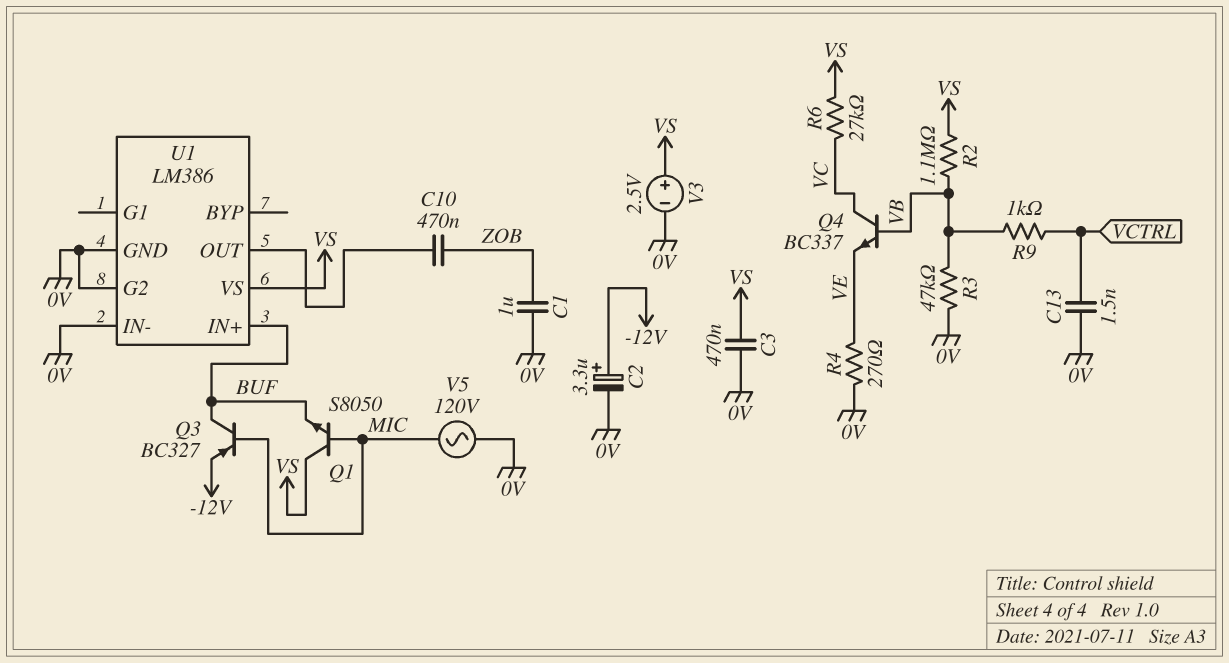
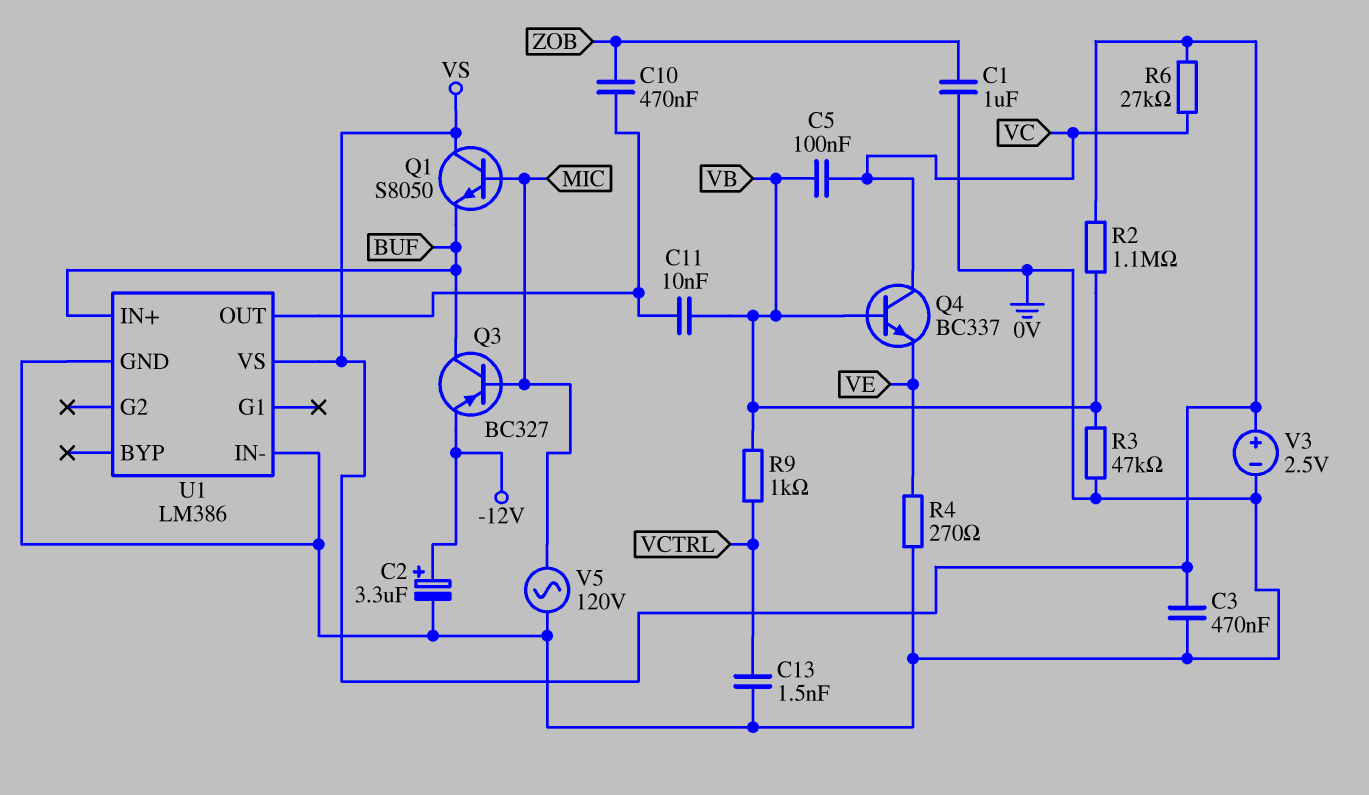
C5: none -> 100nF (VB, VC)
C11: none -> 10nF (U1/OUT, VB)
U1 pin G2: 0V -> none

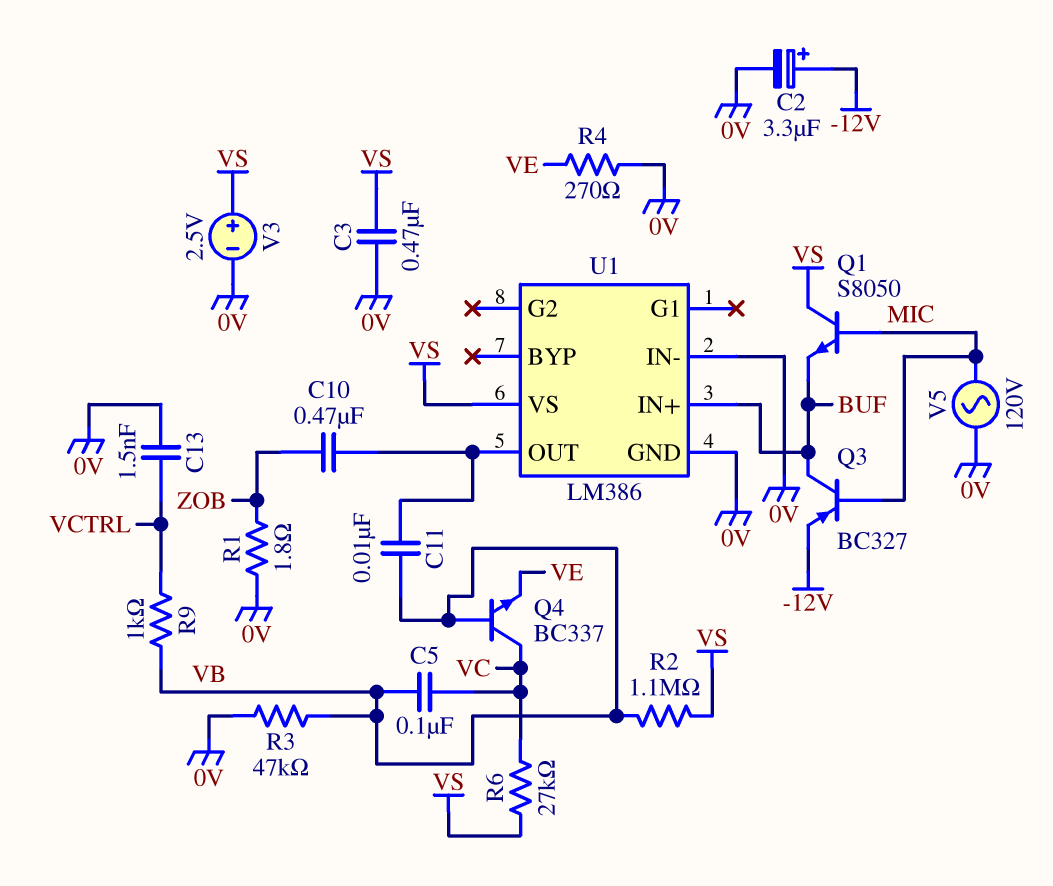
C1: 1uF (0V, ZOB) -> none
R1: none -> 1.8 (0V, ZOB)

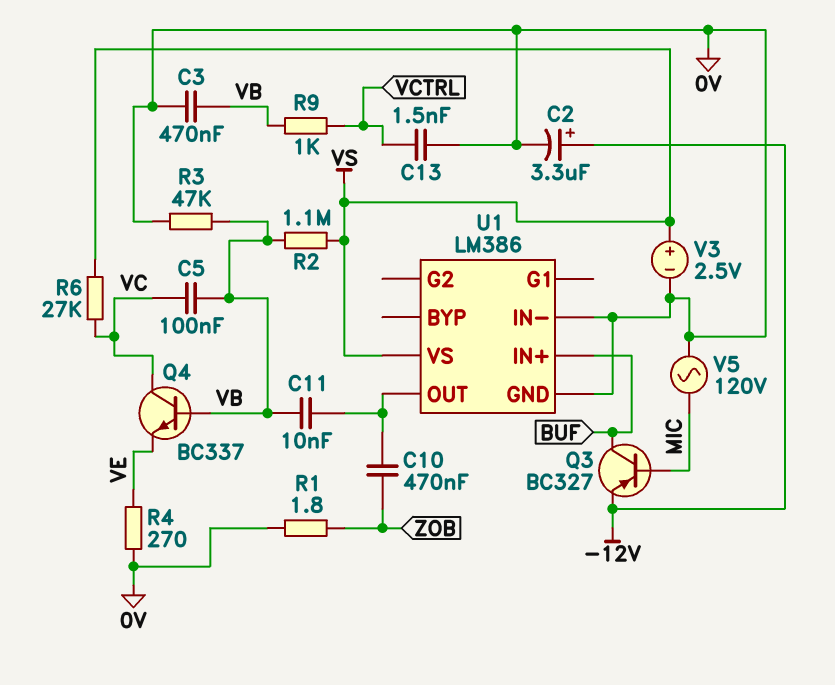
C3: 470nF (0V, VS) -> 470nF (0V, VB)
Q1: NPN S8050 (B MIC, C VS, E BUF) -> none

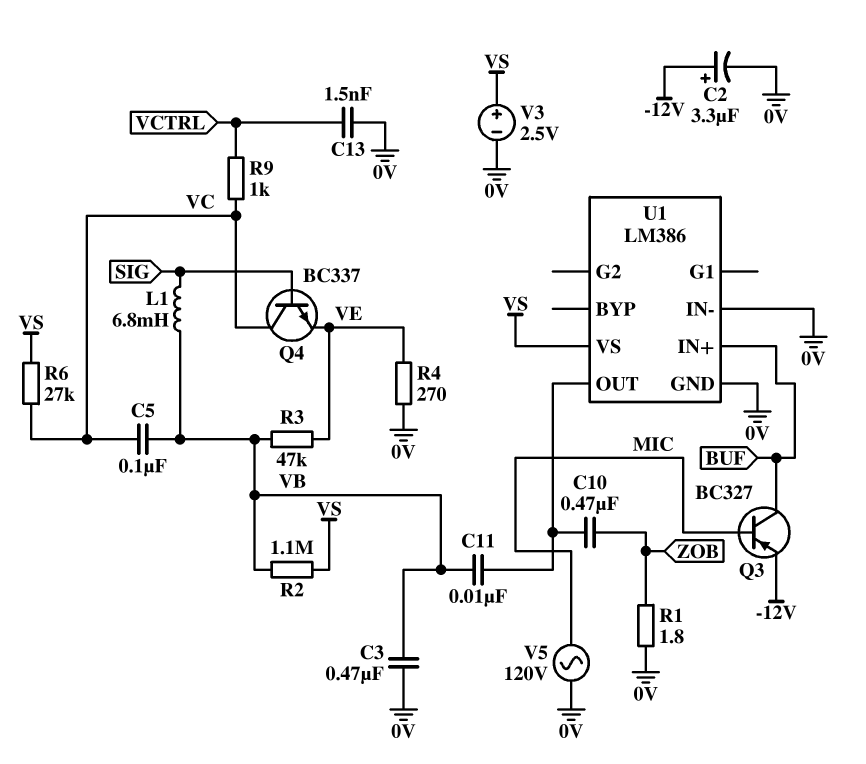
L1: none -> 6.8mH (SIG, VB)
Q4: NPN BC337 (B VB, C VC, E VE) -> NPN BC337 (B SIG, C VC, E VE)
R3: 47k (0V, VB) -> 47k (VB, VE)
R9: 1k (VB, VCTRL) -> 1k (VC, VCTRL)

